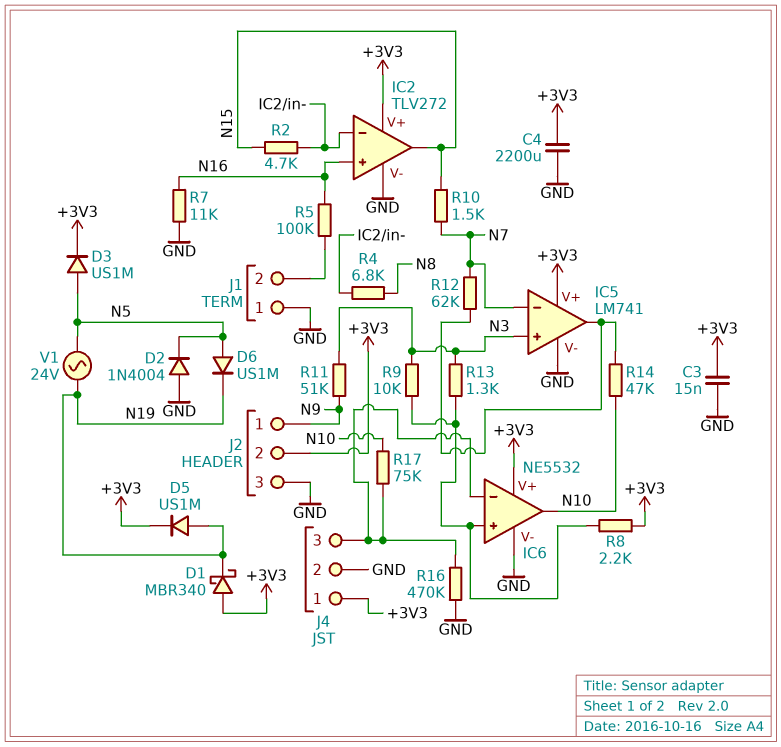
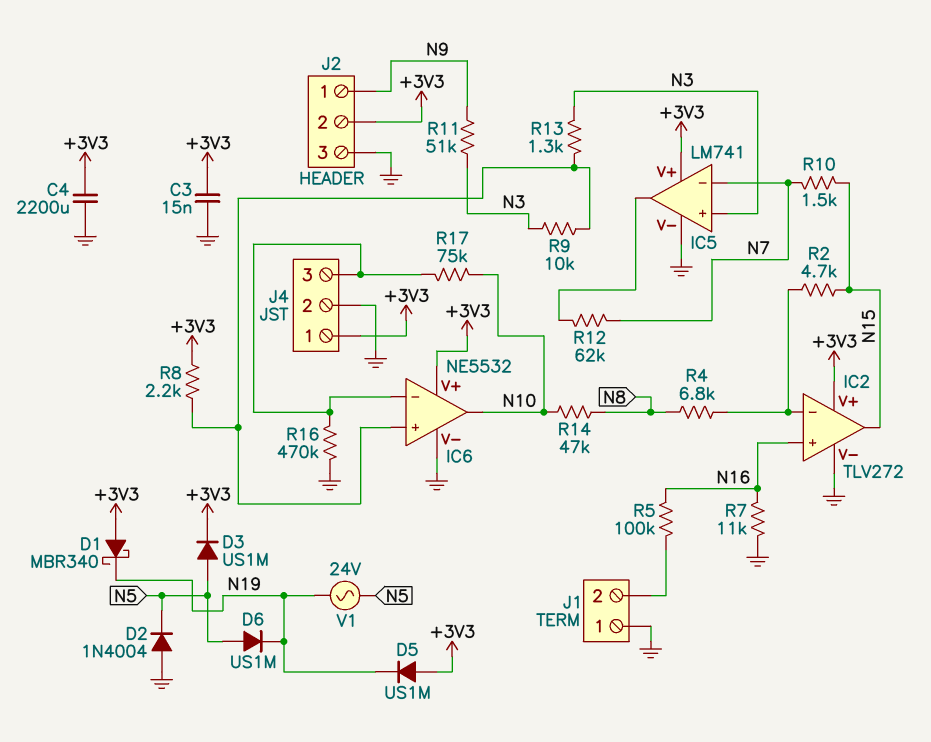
D5: diode US1M (A N19, K +3V3) -> diode US1M (A +3V3, K N19)
R14: 47k (IC5/out, N10) -> 47k (N8, N10)

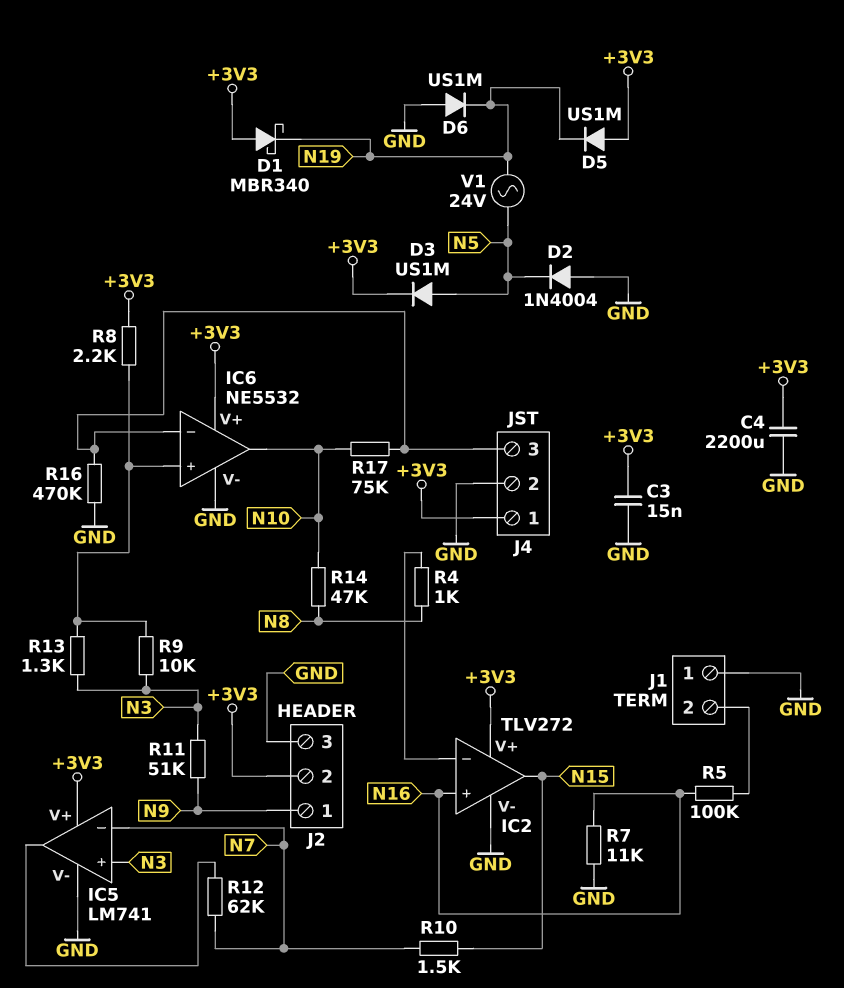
D6: diode US1M (A N5, K N19) -> diode US1M (A GND, K N19)
R2: 4.7k (IC2/in-, N15) -> none
R4: 6.8k (IC2/in-, N8) -> 1k (IC2/in-, N8)

